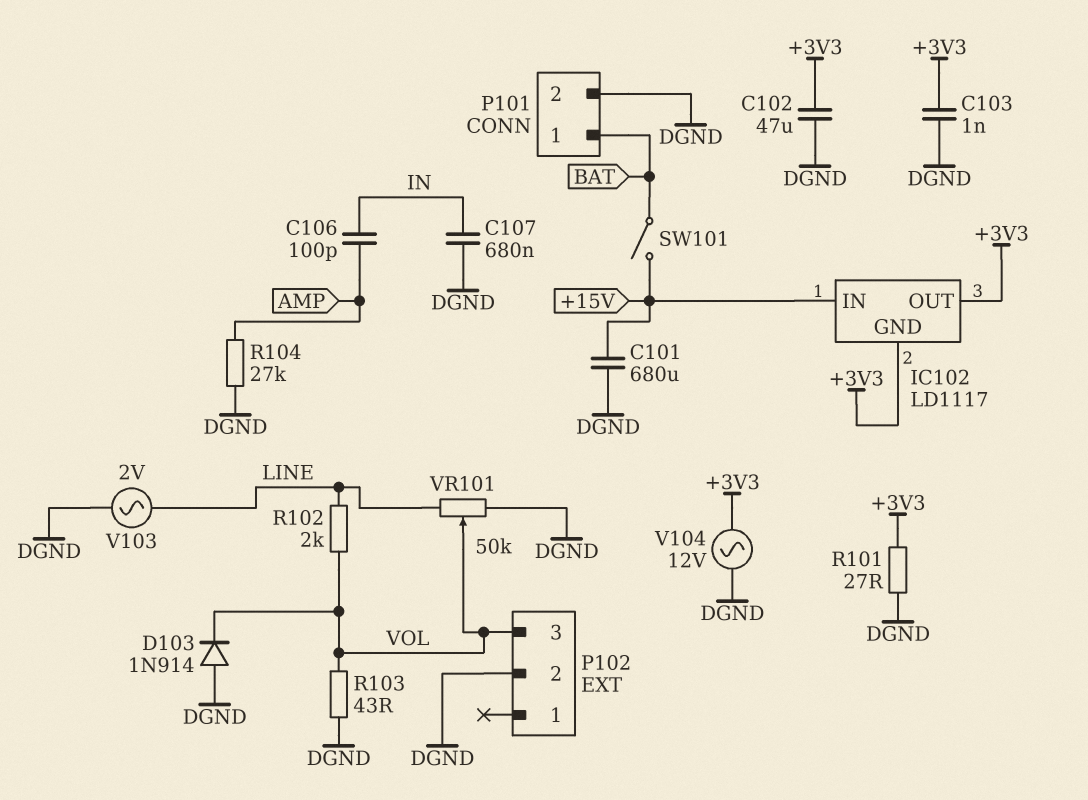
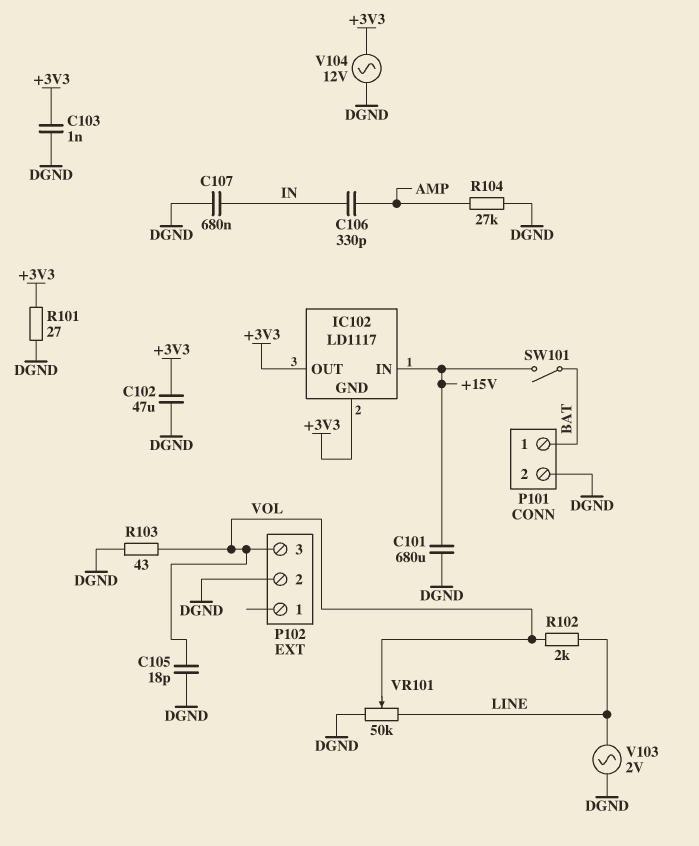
C105: none -> 18pF (DGND, VOL)
C106: 100pF (AMP, IN) -> 330pF (AMP, IN)
D103: diode 1N914 (A DGND, K VOL) -> none

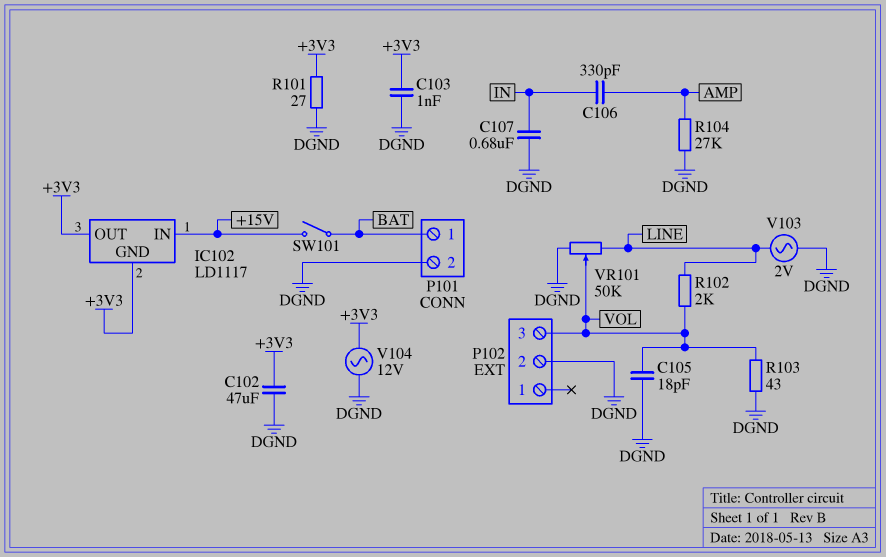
C101: 680uF (+15V, DGND) -> none

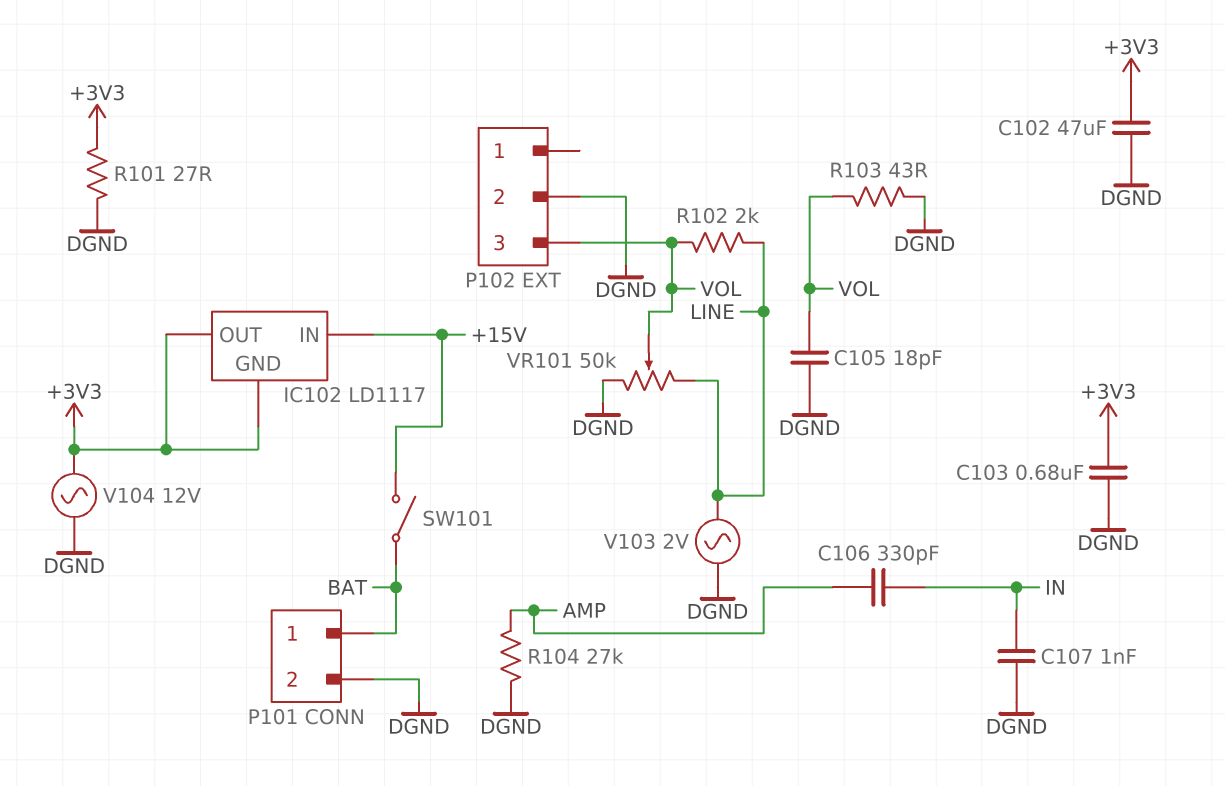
C103: 1nF (+3V3, DGND) -> 680nF (+3V3, DGND)
C107: 680nF (DGND, IN) -> 1nF (DGND, IN)

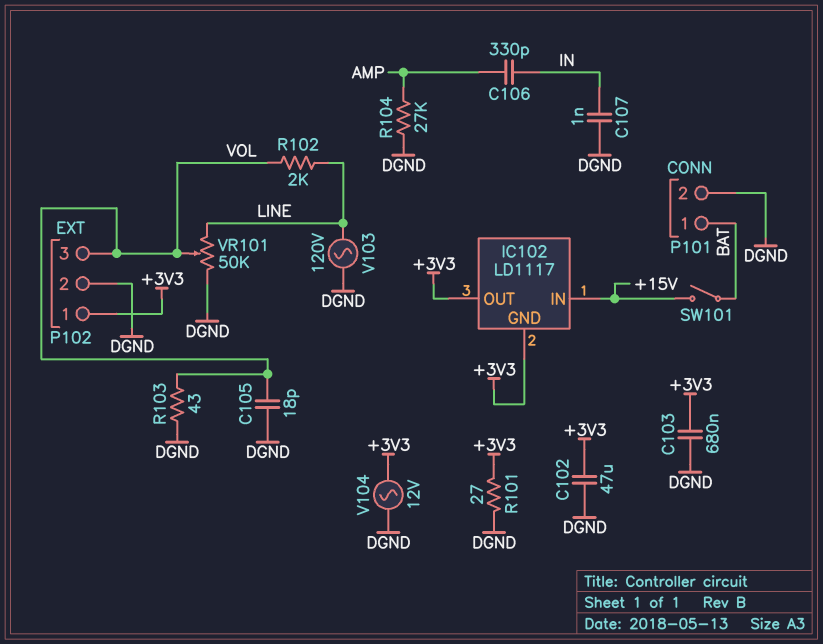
P102 pin 1: none -> +3V3
V103: AC 2V (DGND, LINE) -> AC 120V (DGND, LINE)

